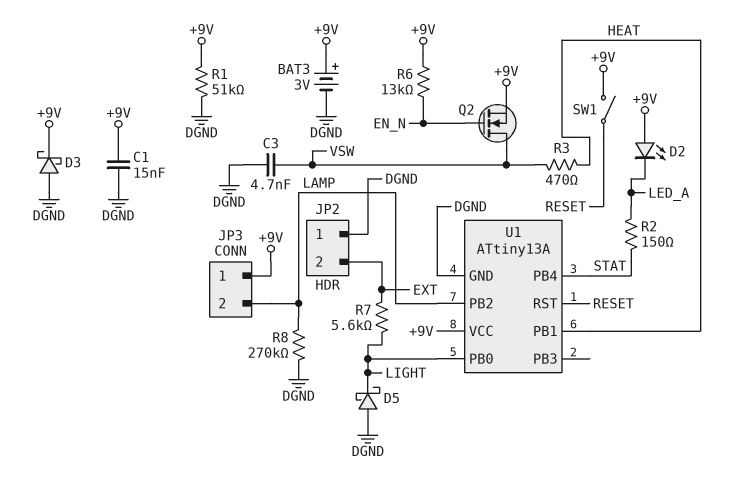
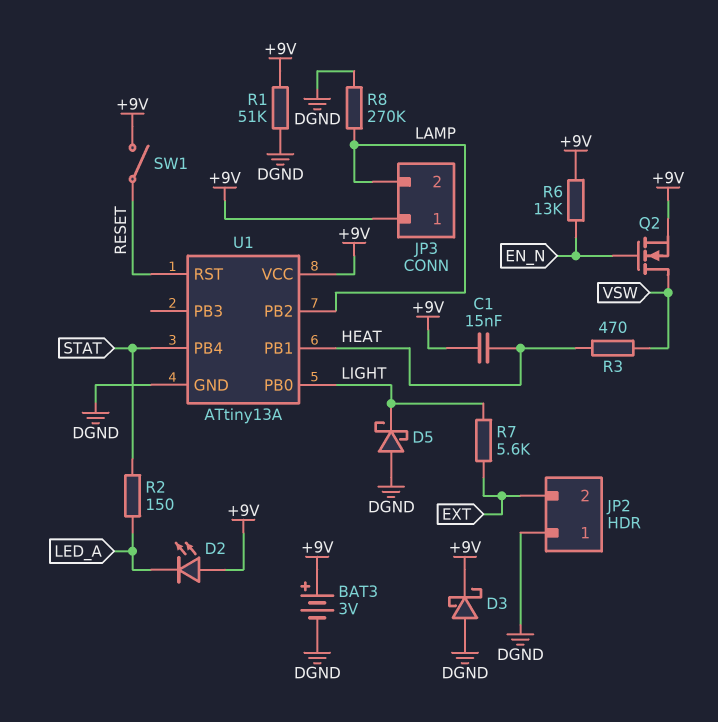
C1: 15nF (+9V, DGND) -> 15nF (+9V, HEAT)
C3: 4.7nF (DGND, VSW) -> none

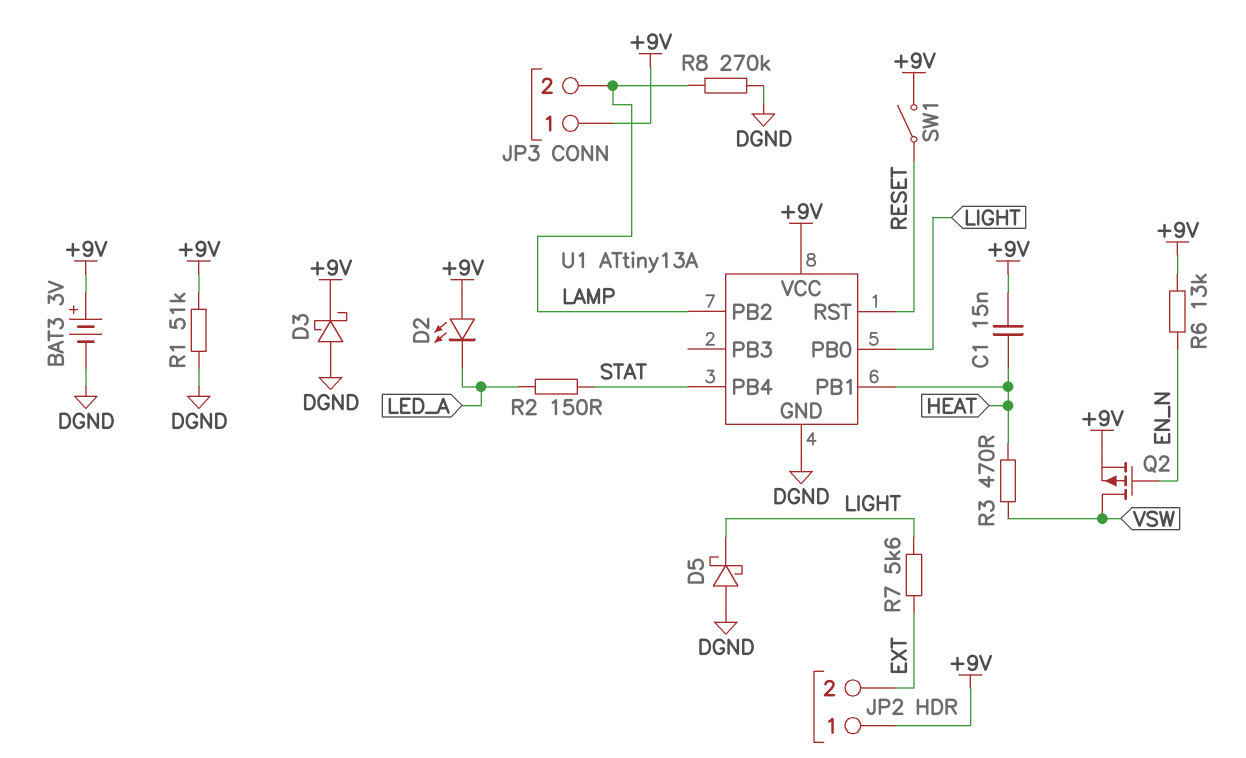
JP2 pin 1: DGND -> +9V
Q2: NMOS (G EN_N, D VSW, S +9V) -> PMOS (G EN_N, D VSW, S +9V)

